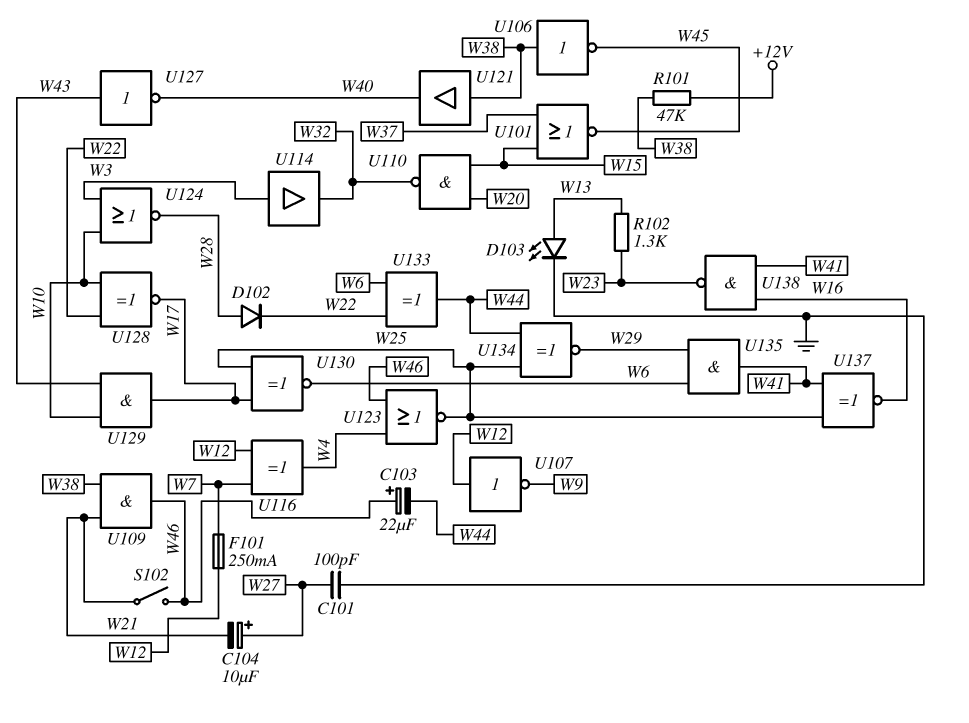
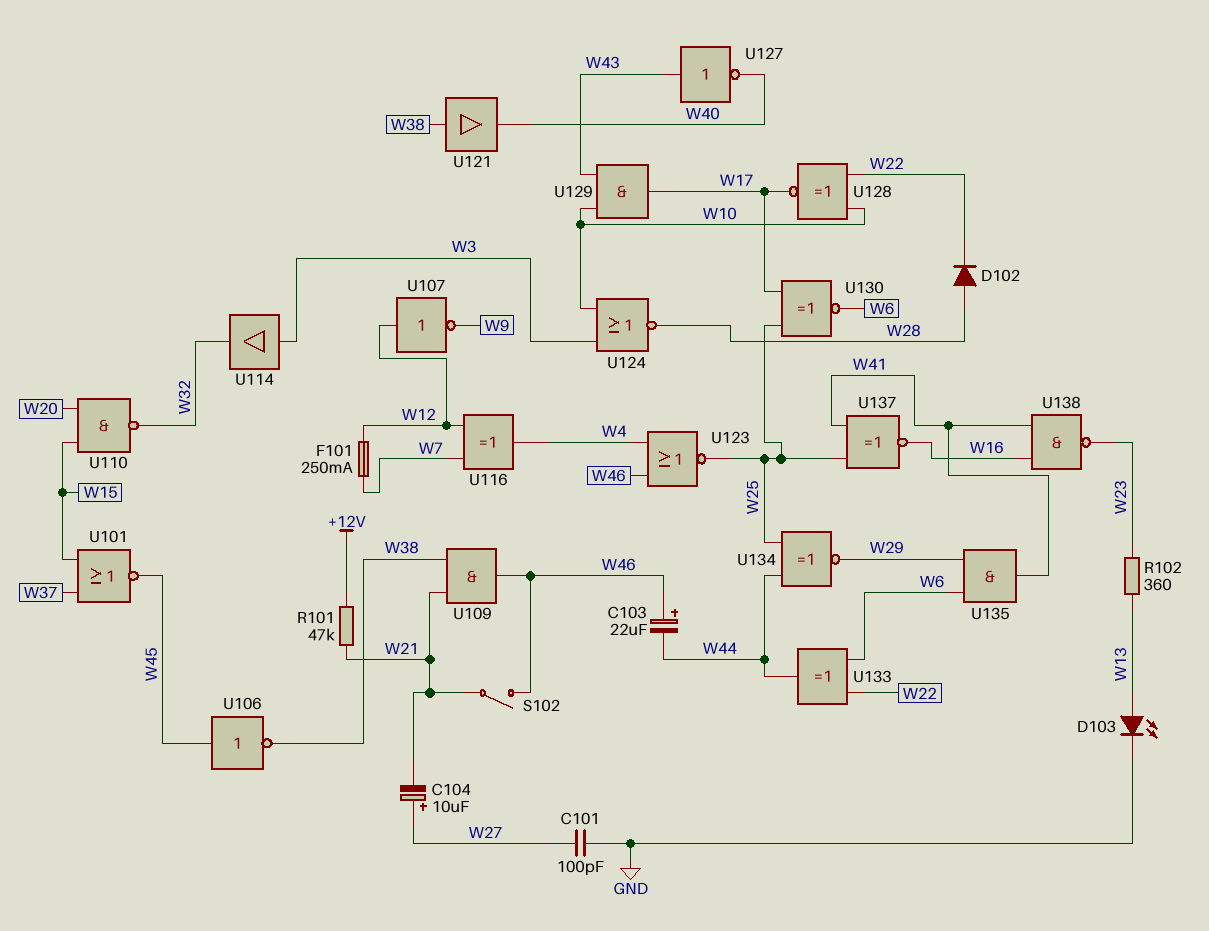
R101: 47k (+12V, W38) -> 47k (+12V, W21)
R102: 1.3k (W13, W23) -> 360 (W13, W23)
U106: NOT (in W38, out W45) -> NOT (in W45, out W38)

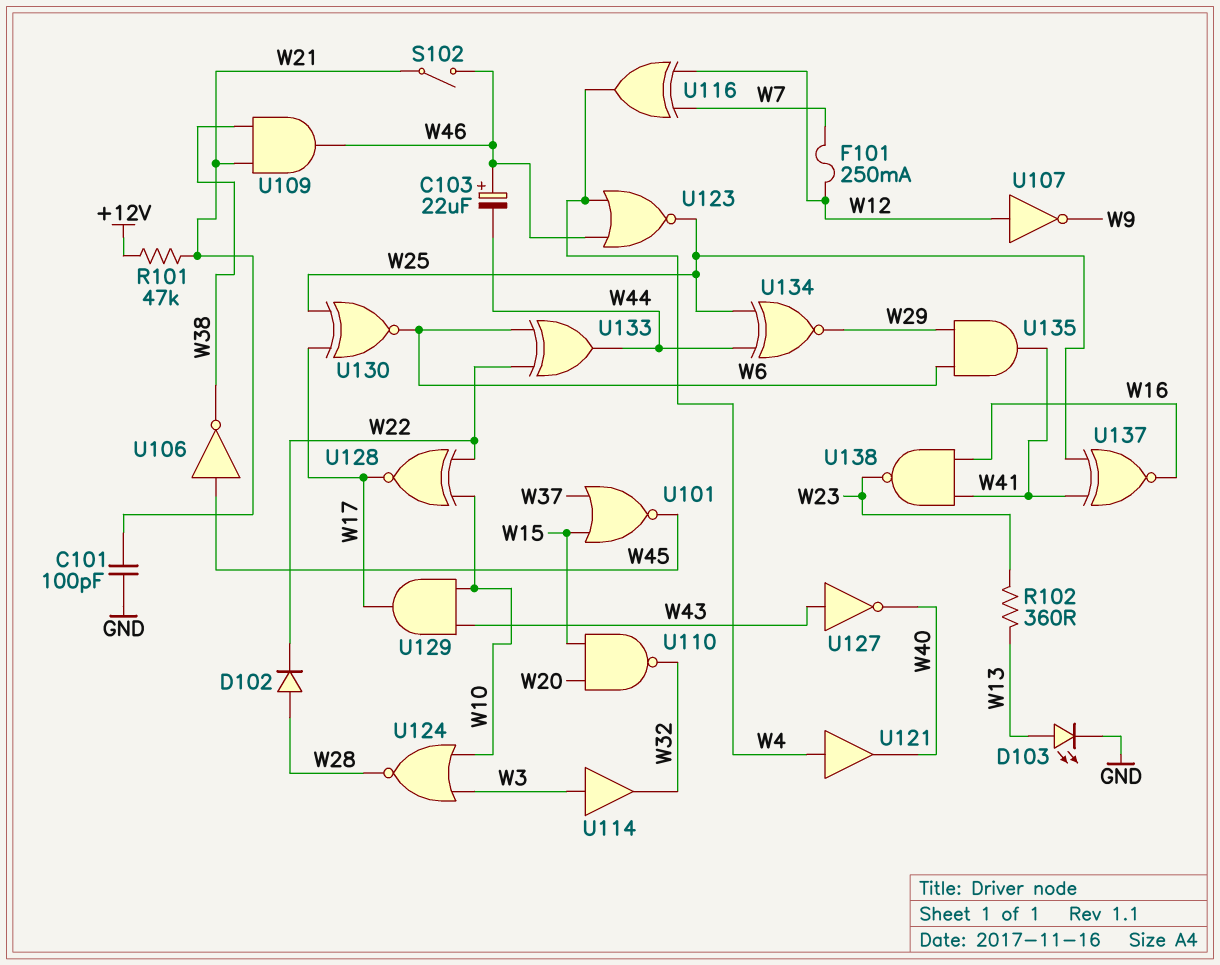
C101: 100pF (GND, W27) -> 100pF (GND, W21)
C104: 10uF (plus W27, minus W21) -> none
U121: buffer (in W38, out W40) -> buffer (in W4, out W40)

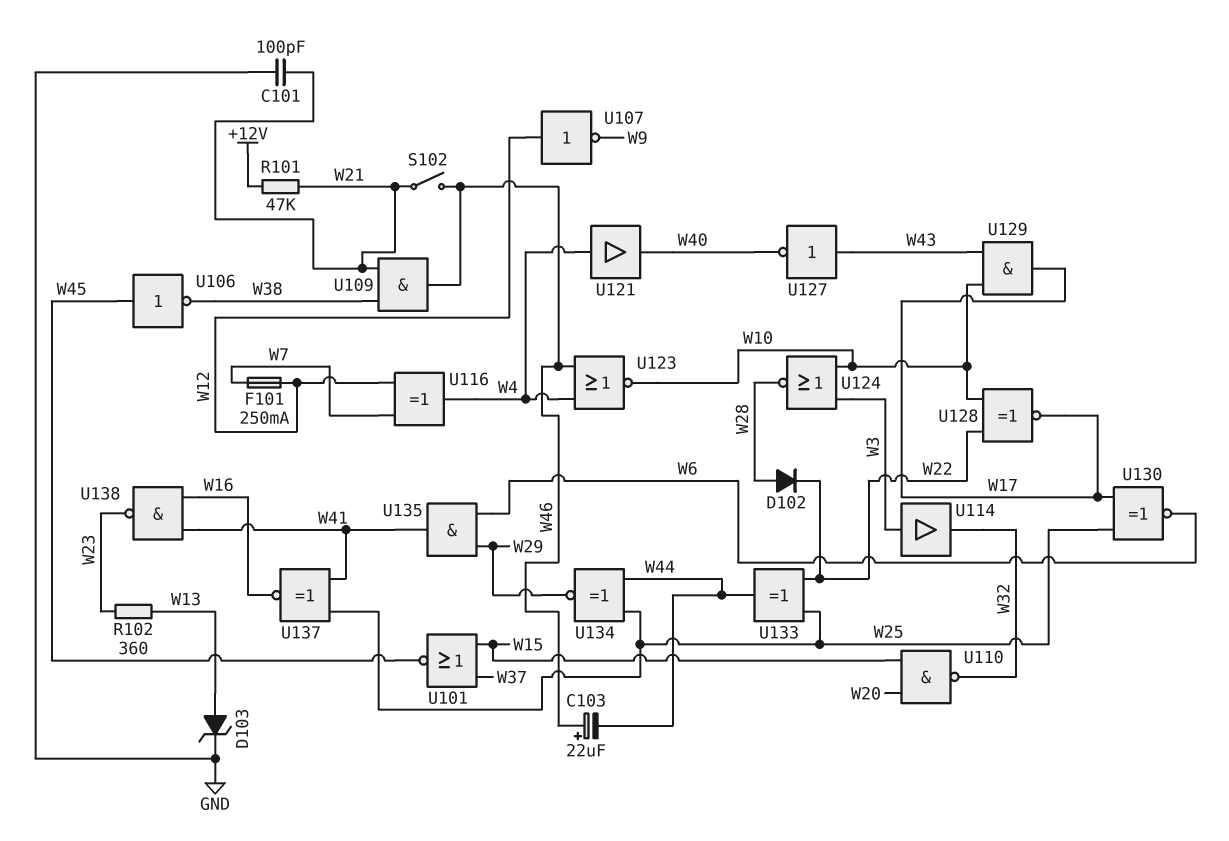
D103: LED (A W13, K GND) -> zener (A W13, K GND)
U123: NOR (in W4, in W46, out W25) -> NOR (in W4, in W46, out W10)
U133: XOR (in W6, in W22, out W44) -> XOR (in W22, in W25, out W44)

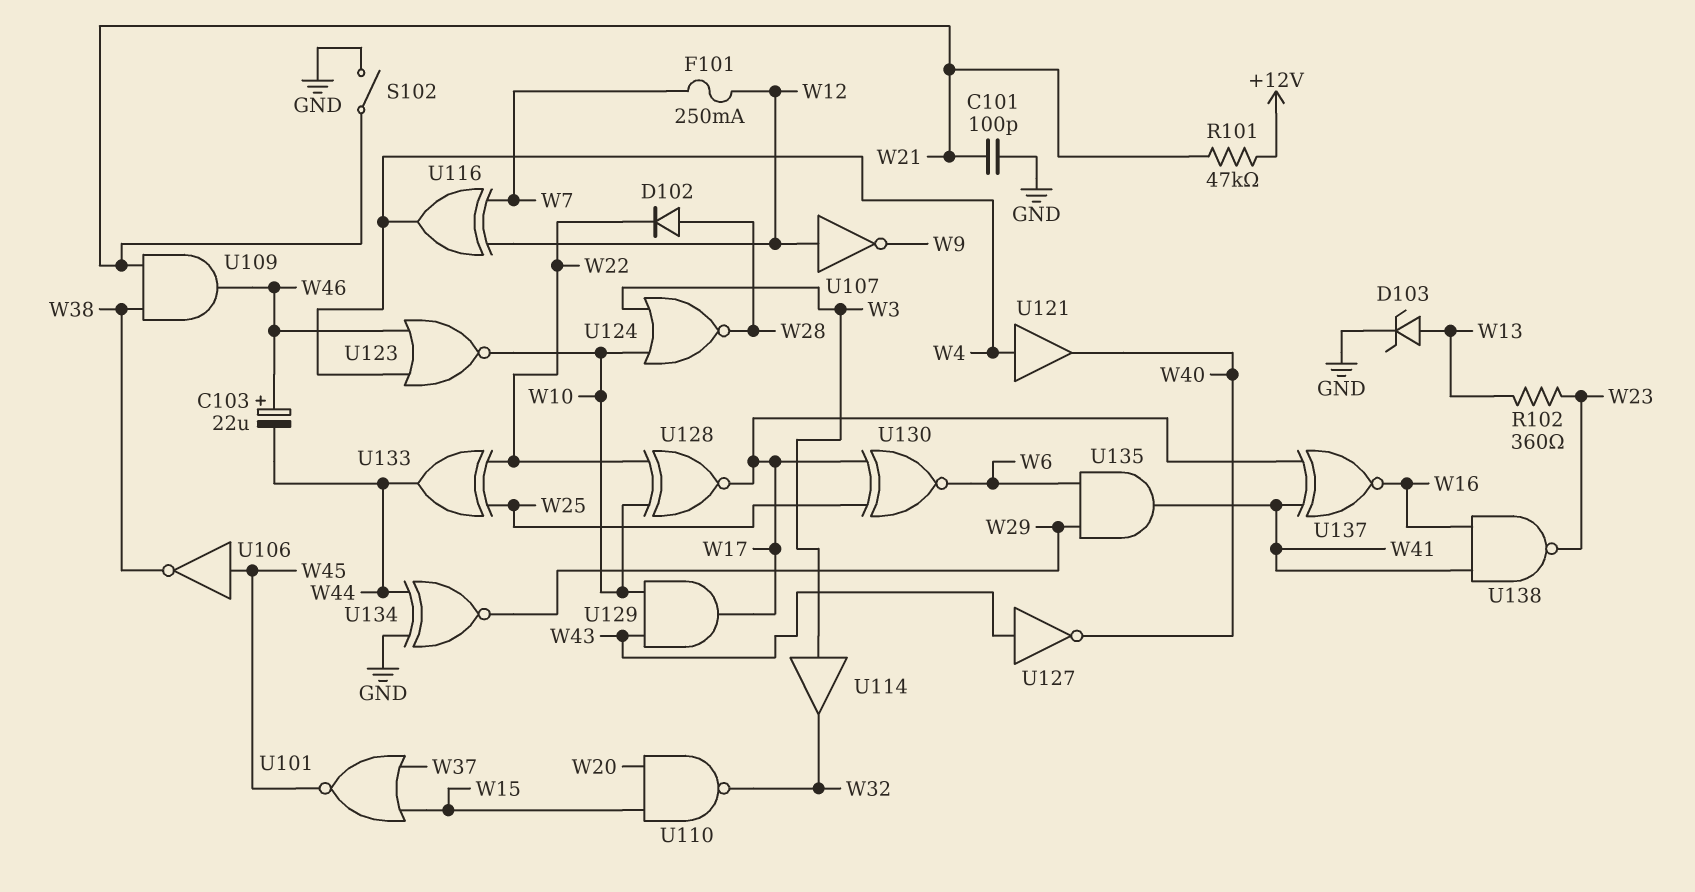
S102: switch (W21, W46) -> switch (GND, W21)
U134: XNOR (in W25, in W44, out W29) -> XNOR (in GND, in W44, out W29)
U137: XNOR (in W25, in W41, out W16) -> XNOR (in W17, in W41, out W16)

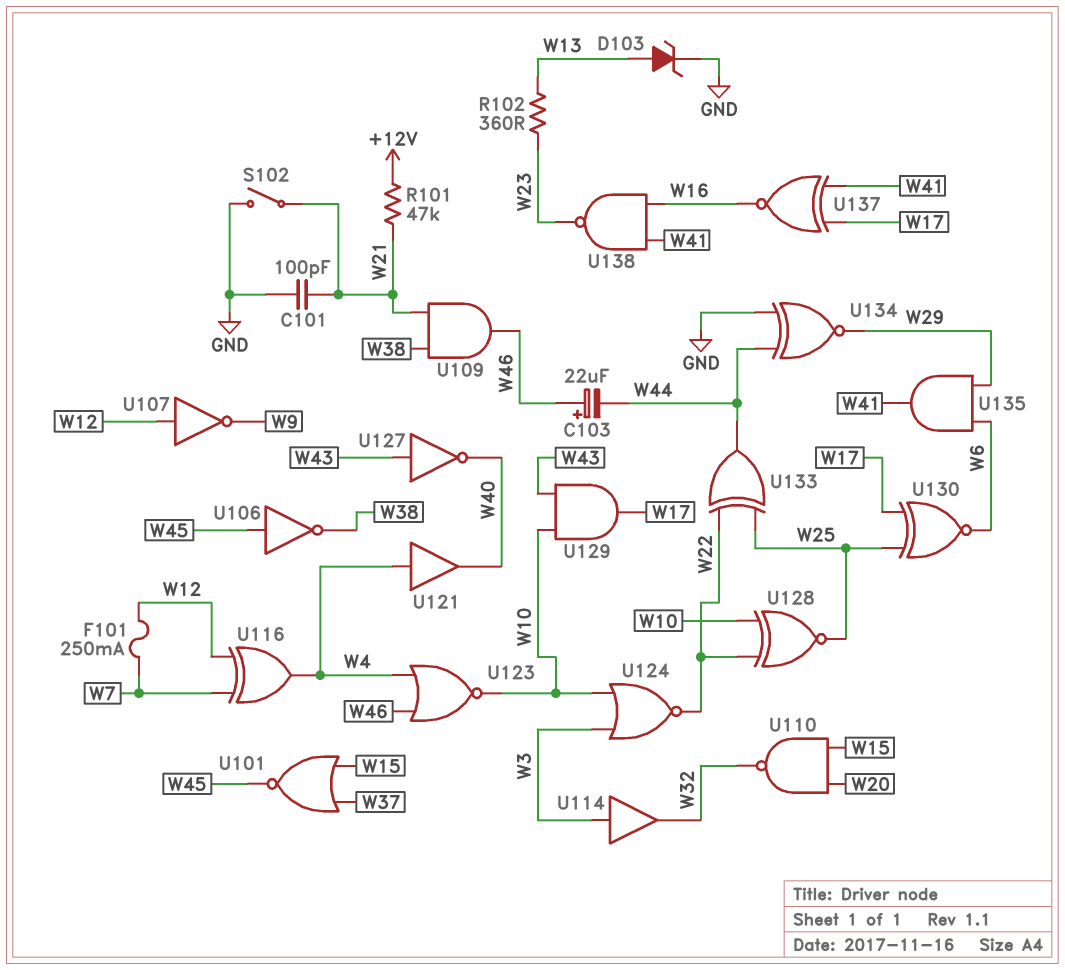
D102: diode (A W28, K W22) -> none
U124: NOR (in W3, in W10, out W28) -> NOR (in W3, in W10, out W22)
U128: XNOR (in W10, in W22, out W17) -> XNOR (in W10, in W22, out W25)

